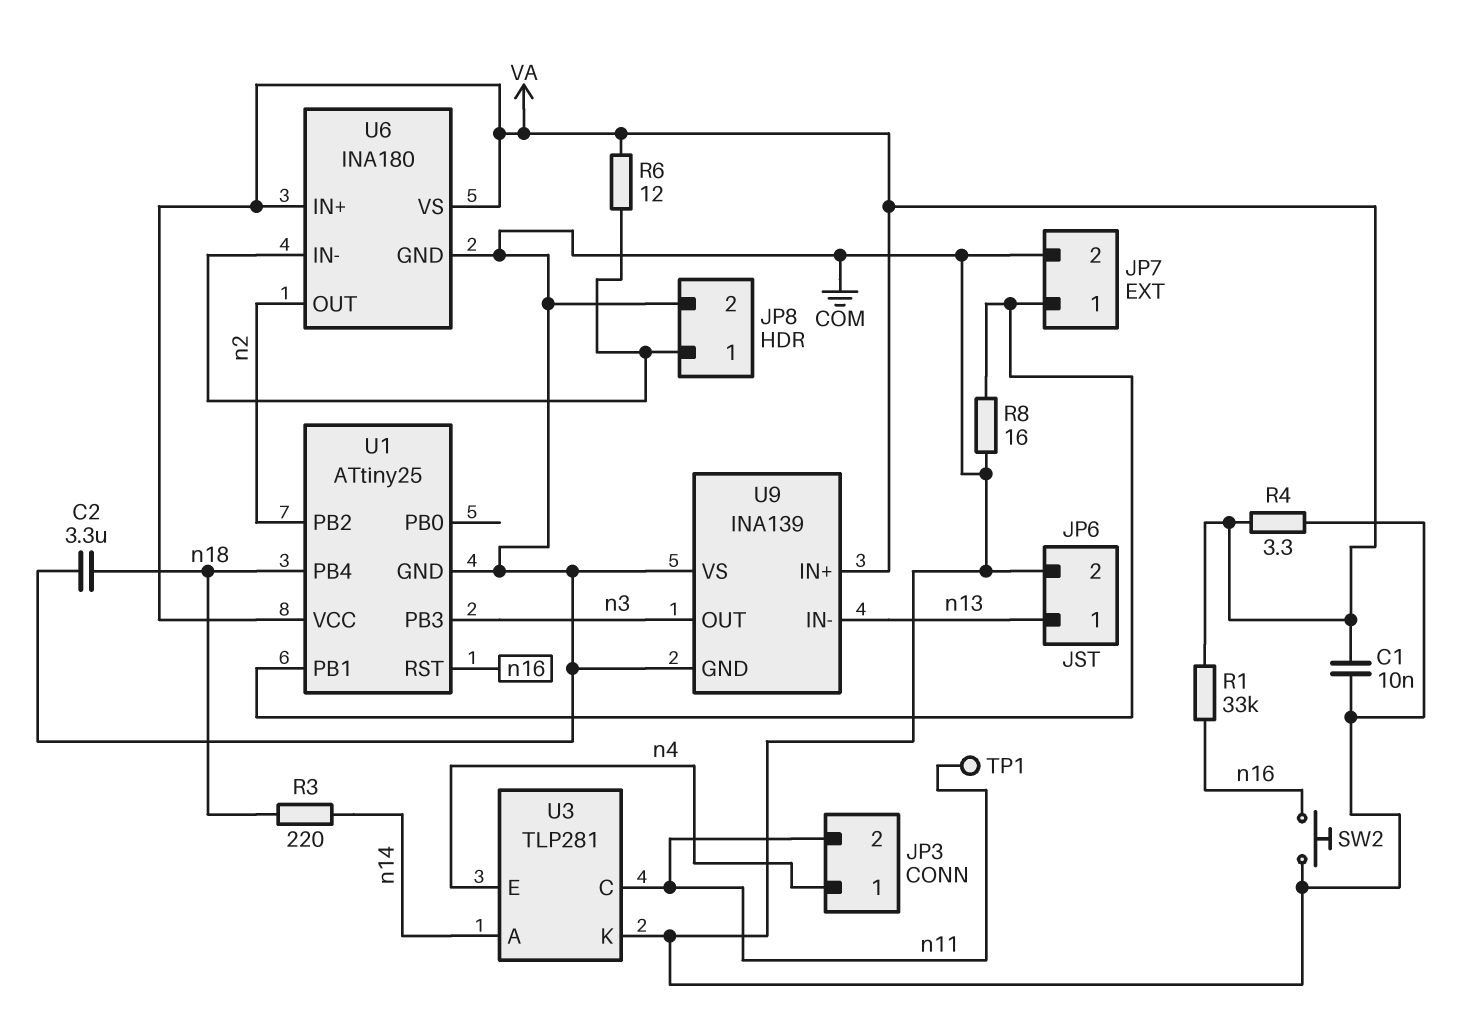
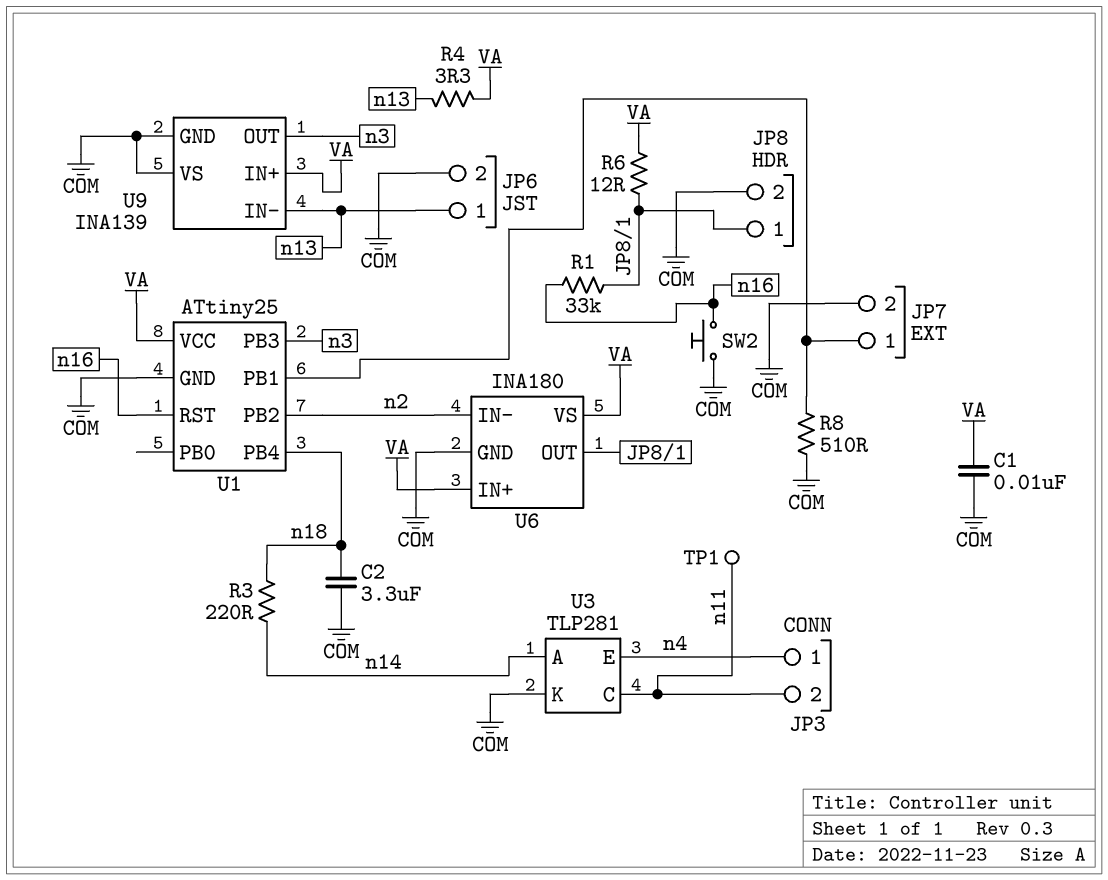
R1: 33k (VA, n16) -> 33k (JP8/1, n16)
R4: 3.3 (COM, VA) -> 3.3 (VA, n13)
R8: 16 (COM, JP7/1) -> 510 (COM, JP7/1)
U6 pin IN-: JP8/1 -> n2
U6 pin OUT: n2 -> JP8/1

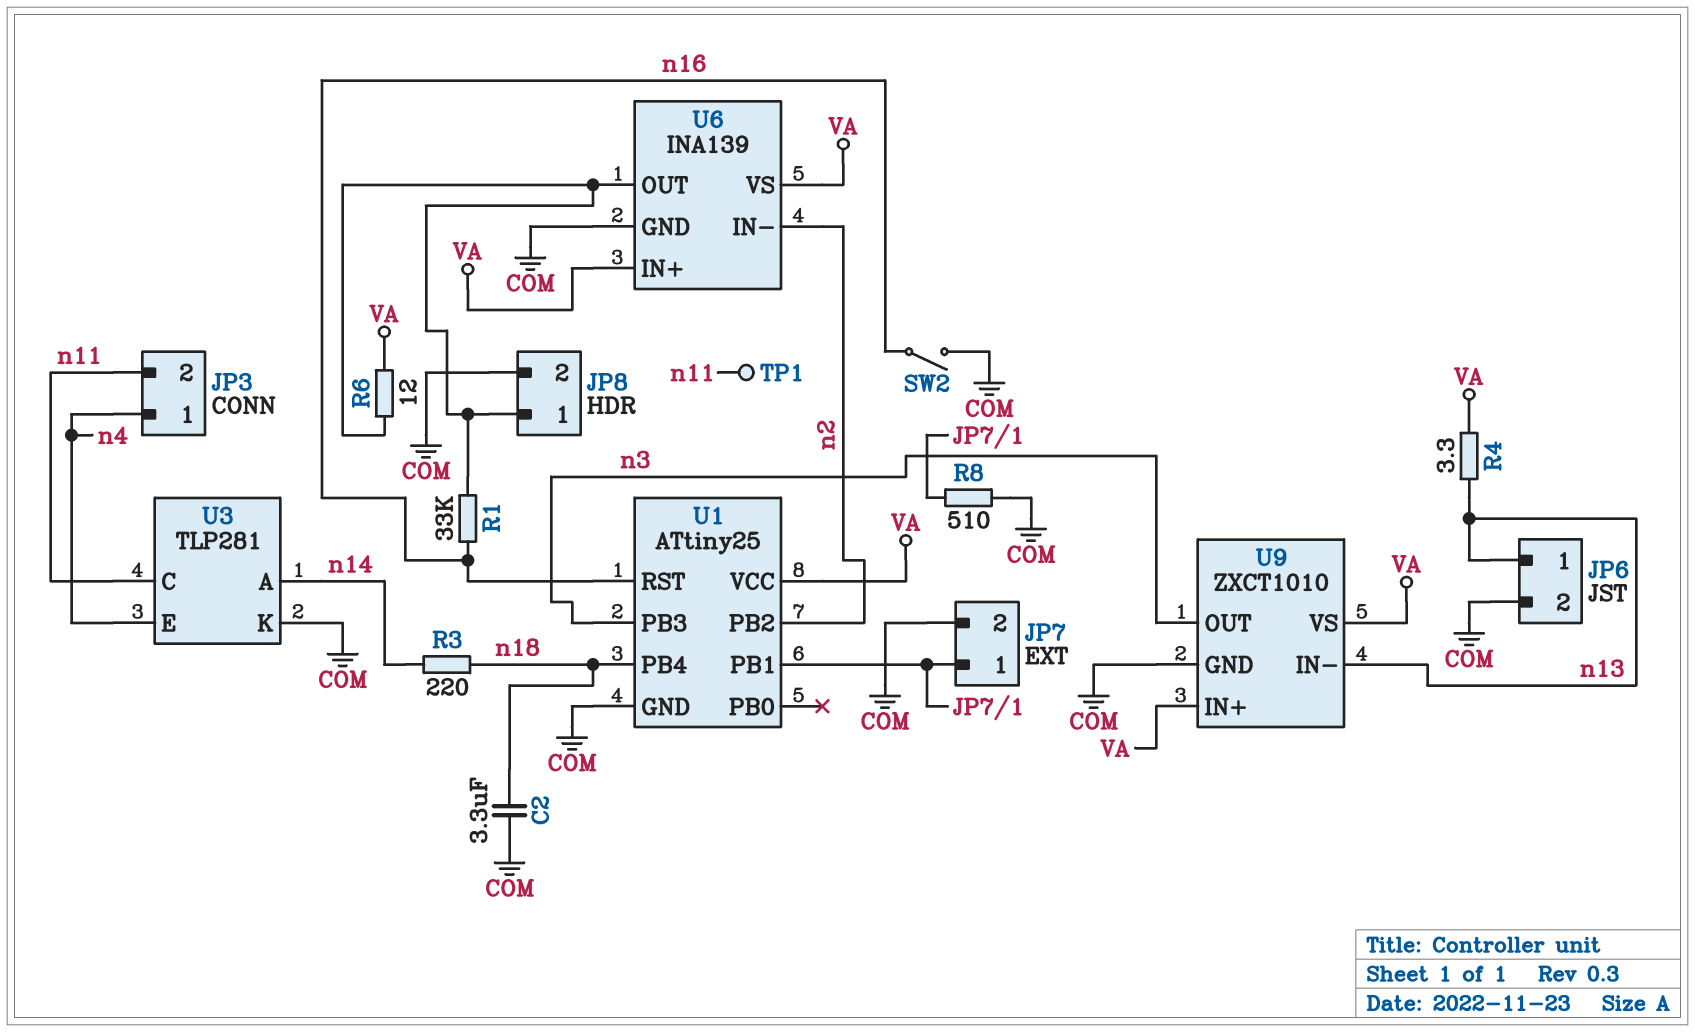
C1: 10nF (COM, VA) -> none
SW2: button (COM, n16) -> switch (COM, n16)
U6: INA180 -> INA139
U9: INA139 -> ZXCT1010
U9 pin VS: COM -> VA

